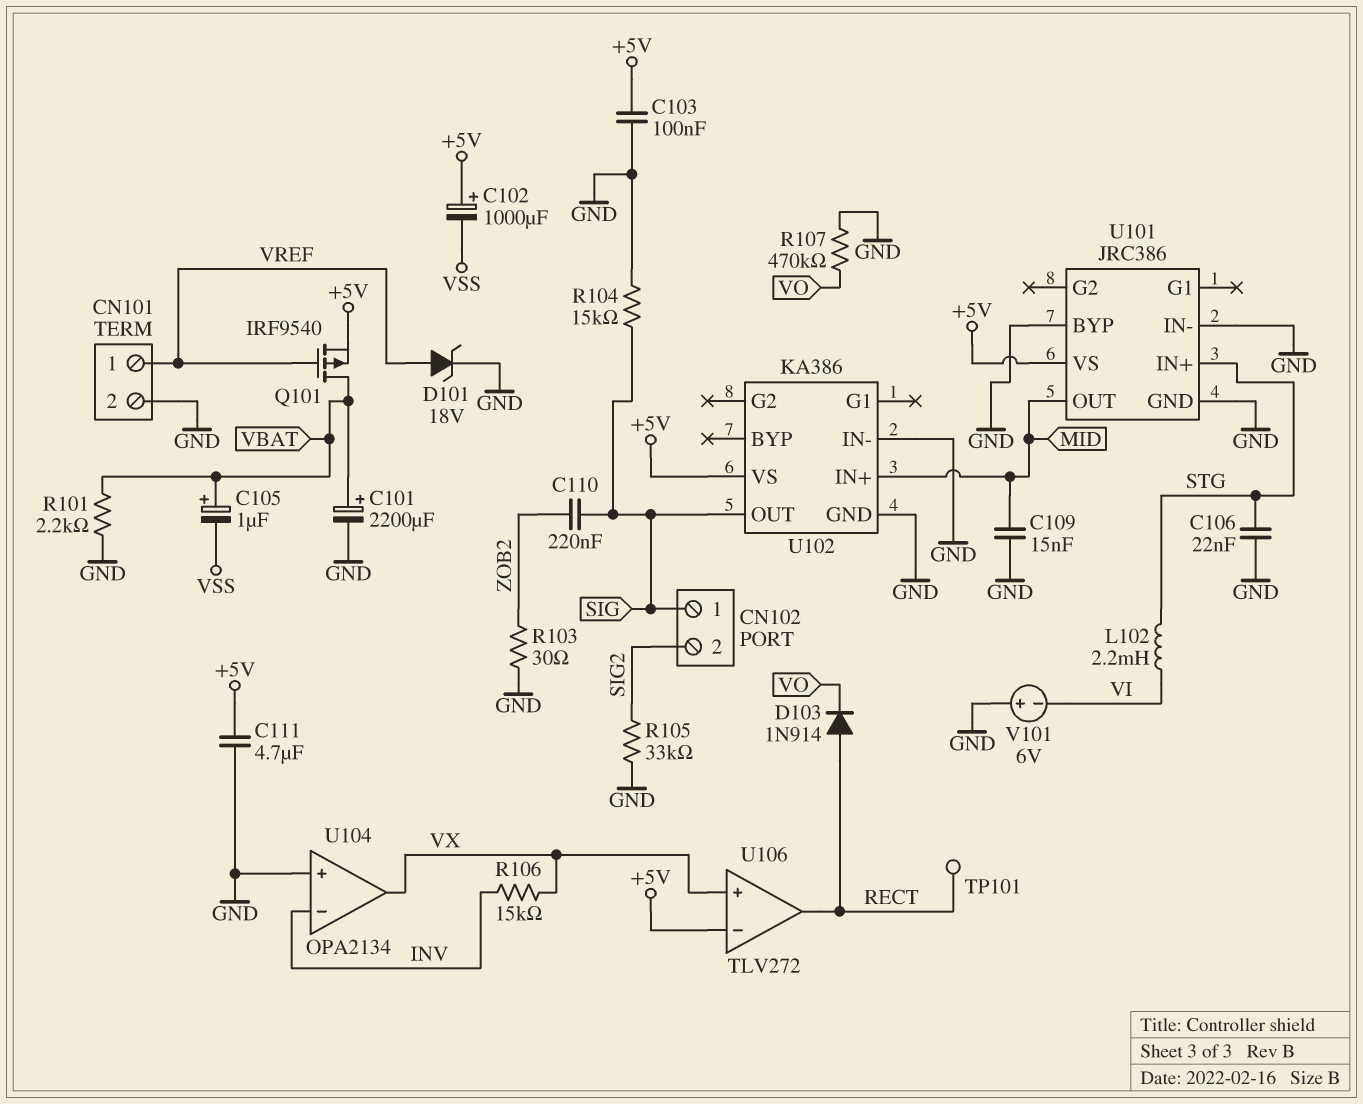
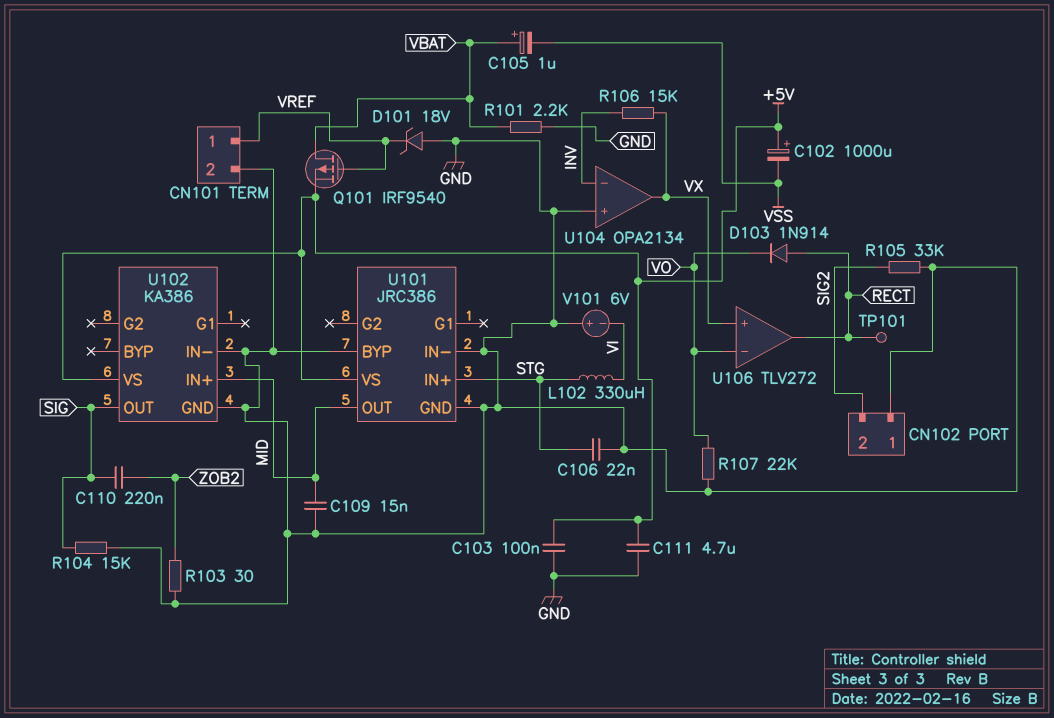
C101: 2200uF (plus VBAT, minus GND) -> none
CN102 pin 1: SIG -> GND
D101: zener 18V (A VREF, K GND) -> zener 18V (A GND, K VREF)
L102: 2.2mH (STG, VI) -> 330uH (STG, VI)
R107: 470k (GND, VO) -> 22k (GND, VO)
U106 pin in-: +5V -> VO

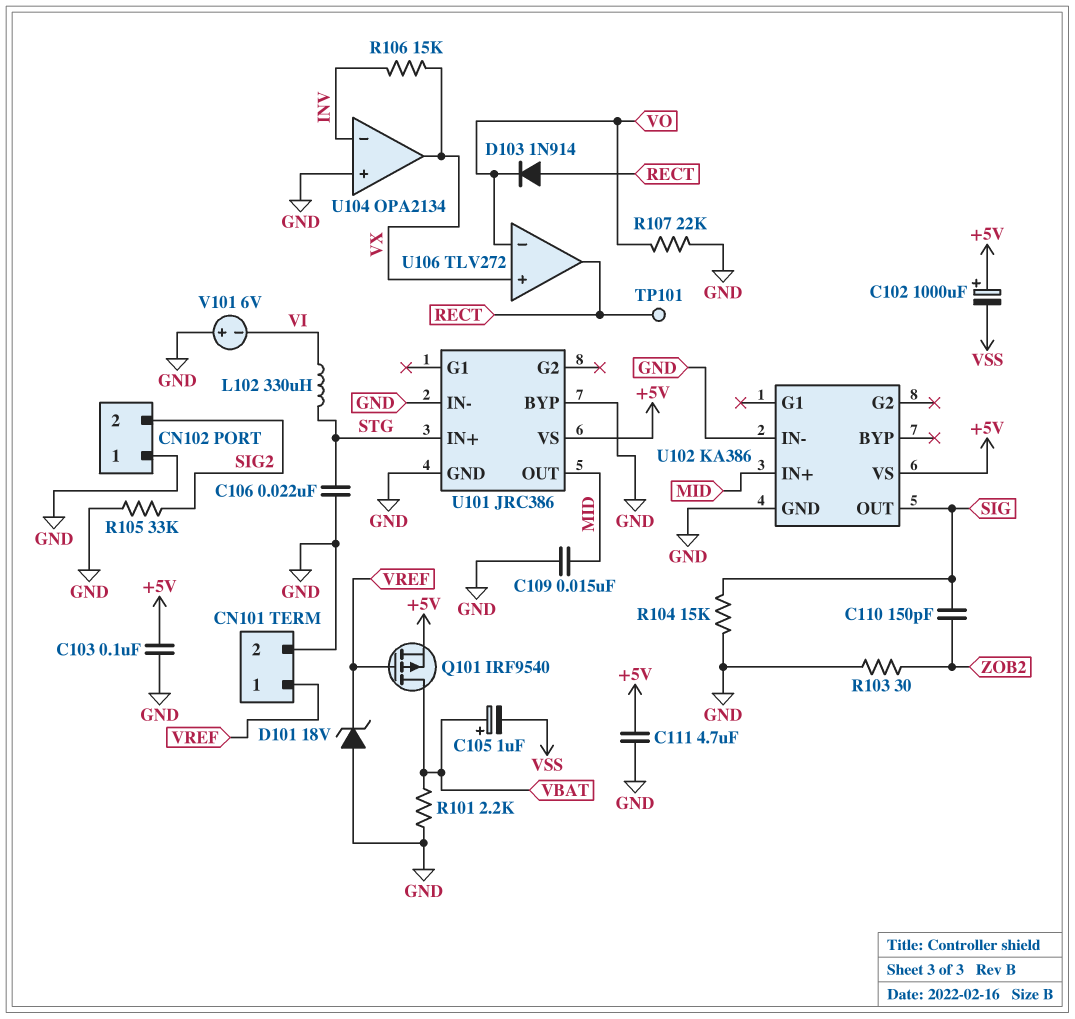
C110: 220nF (SIG, ZOB2) -> 150pF (SIG, ZOB2)

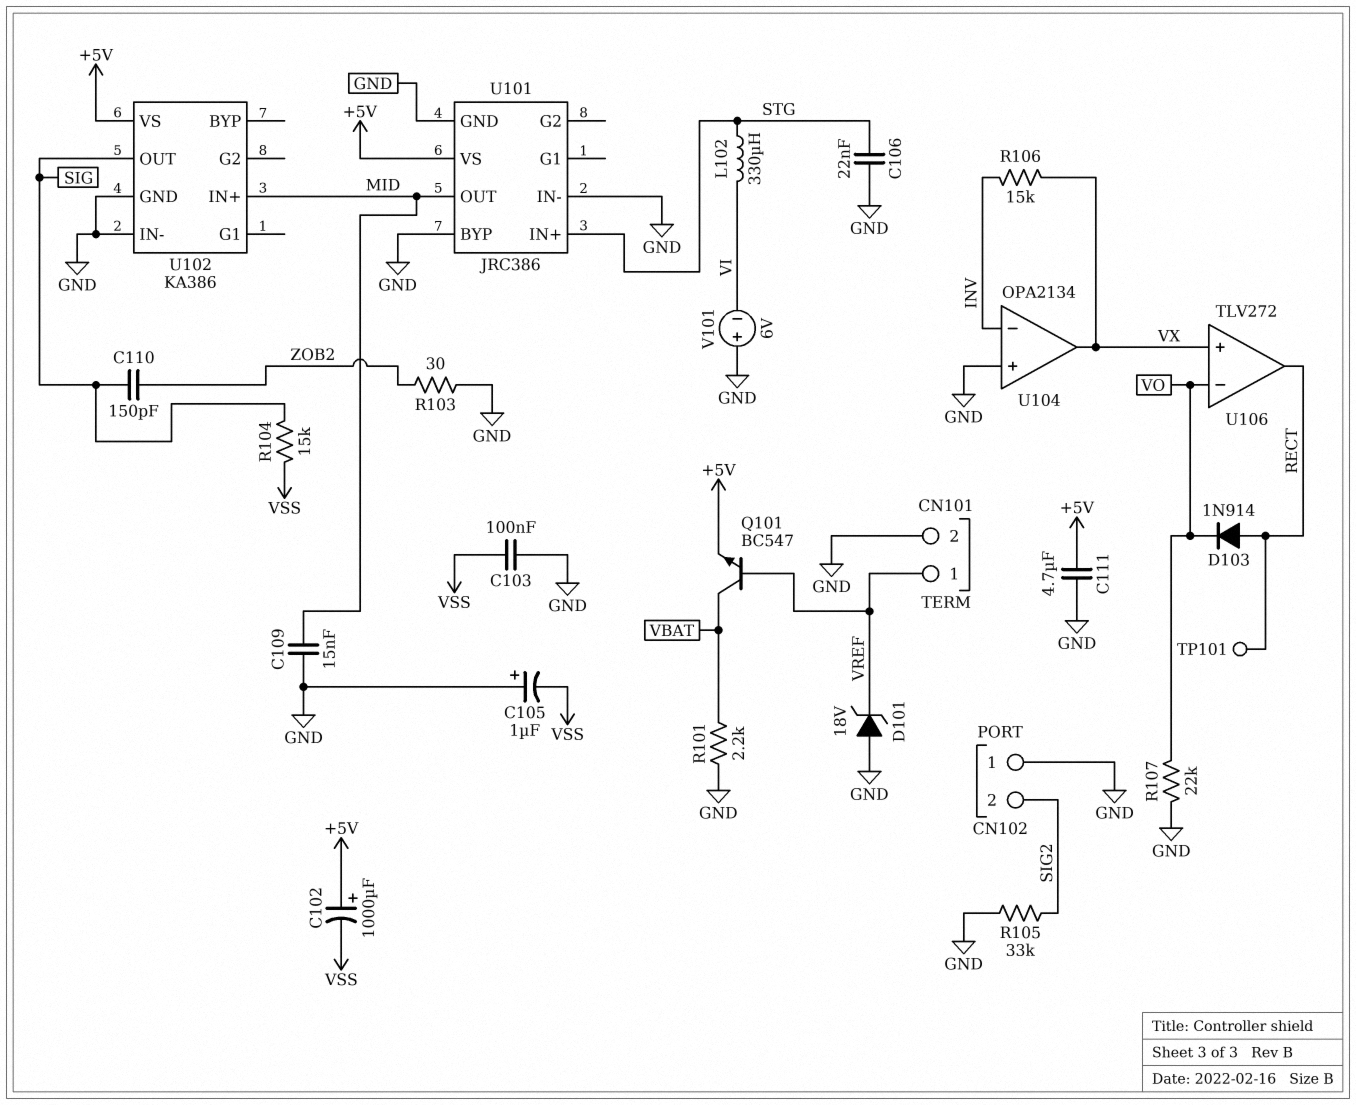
C103: 100nF (+5V, GND) -> 100nF (GND, VSS)
C105: 1uF (plus VBAT, minus VSS) -> 1uF (plus GND, minus VSS)
Q101: PMOS IRF9540 (G VREF, D VBAT, S +5V) -> NPN BC547 (B VREF, C VBAT, E +5V)
R104: 15k (GND, SIG) -> 15k (SIG, VSS)

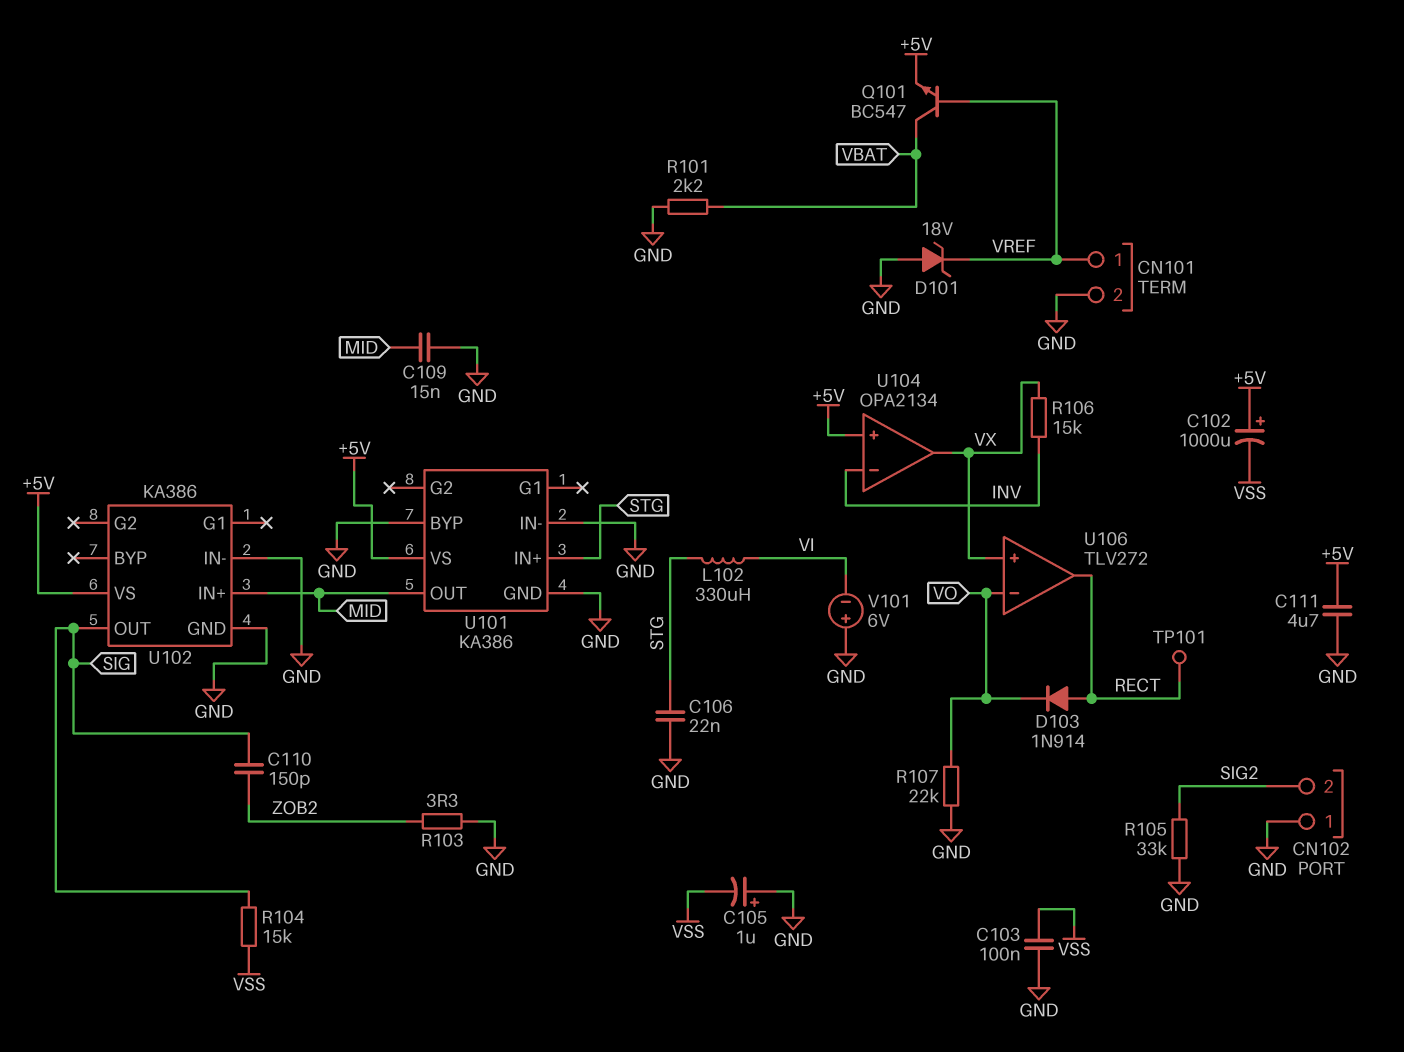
R103: 30 (GND, ZOB2) -> 3.3 (GND, ZOB2)
U101: JRC386 -> KA386
U104 pin in+: GND -> +5V

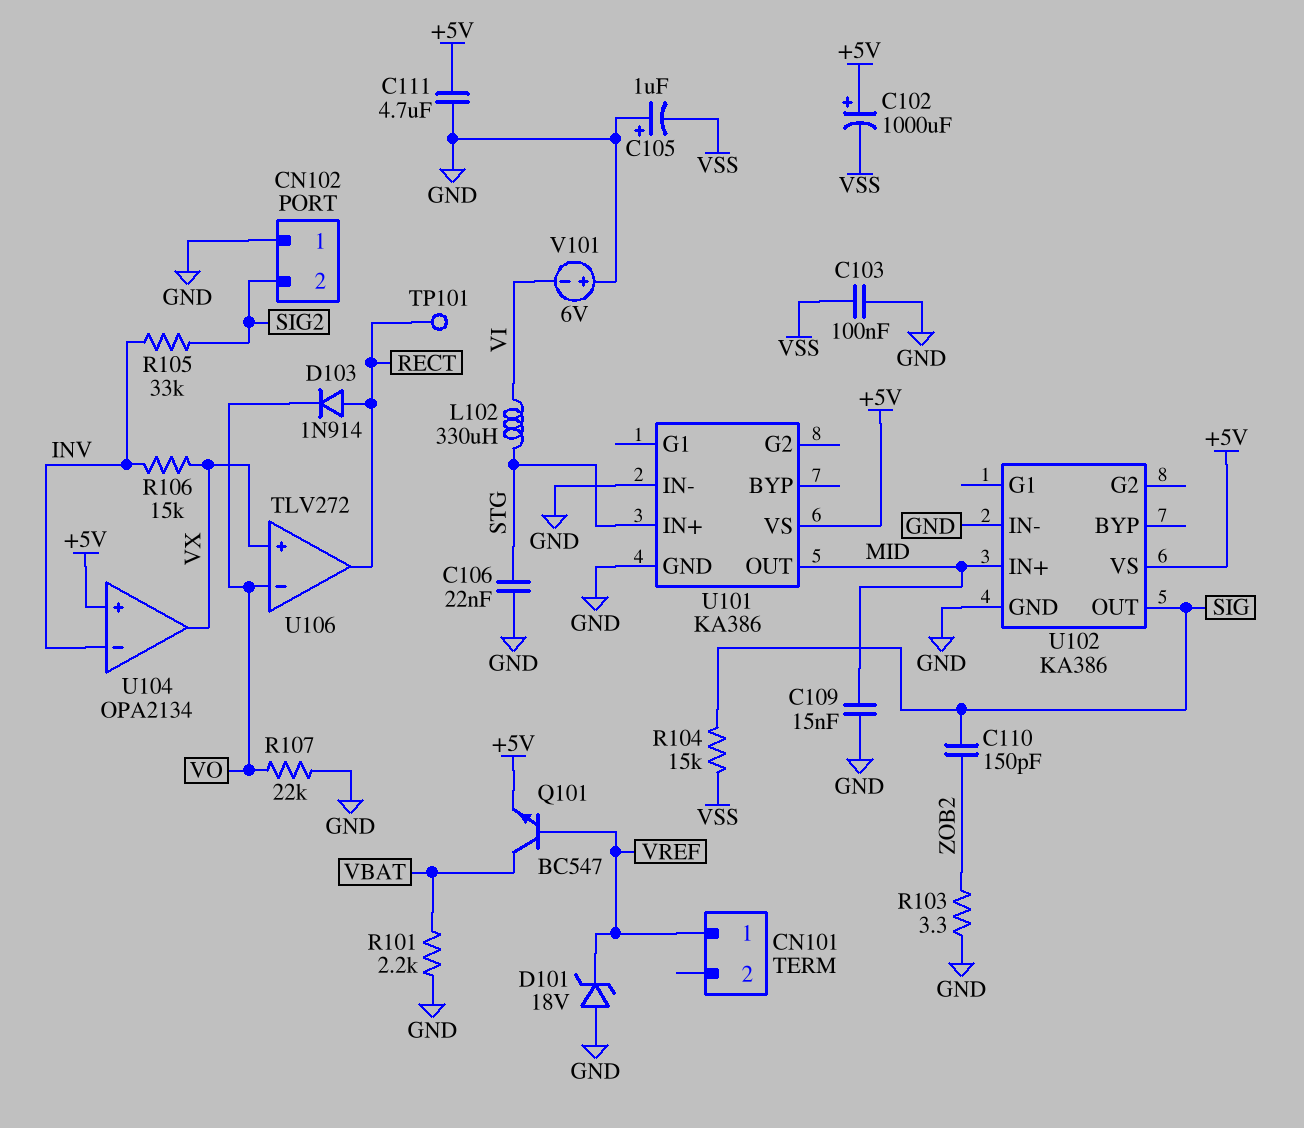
CN101 pin 2: GND -> none
R105: 33k (GND, SIG2) -> 33k (INV, SIG2)
U101 pin BYP: GND -> none

